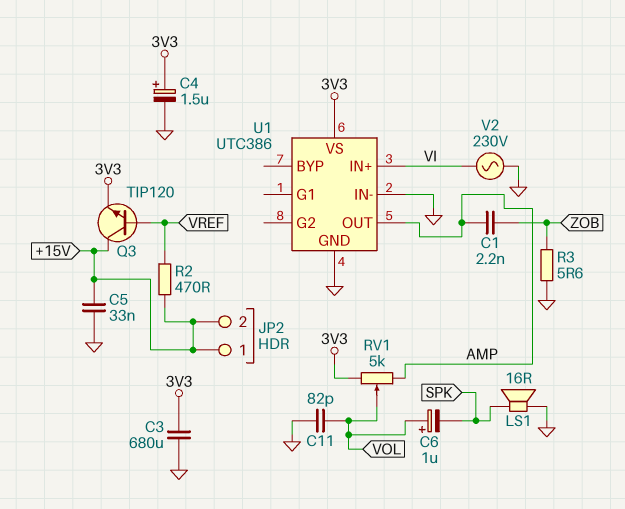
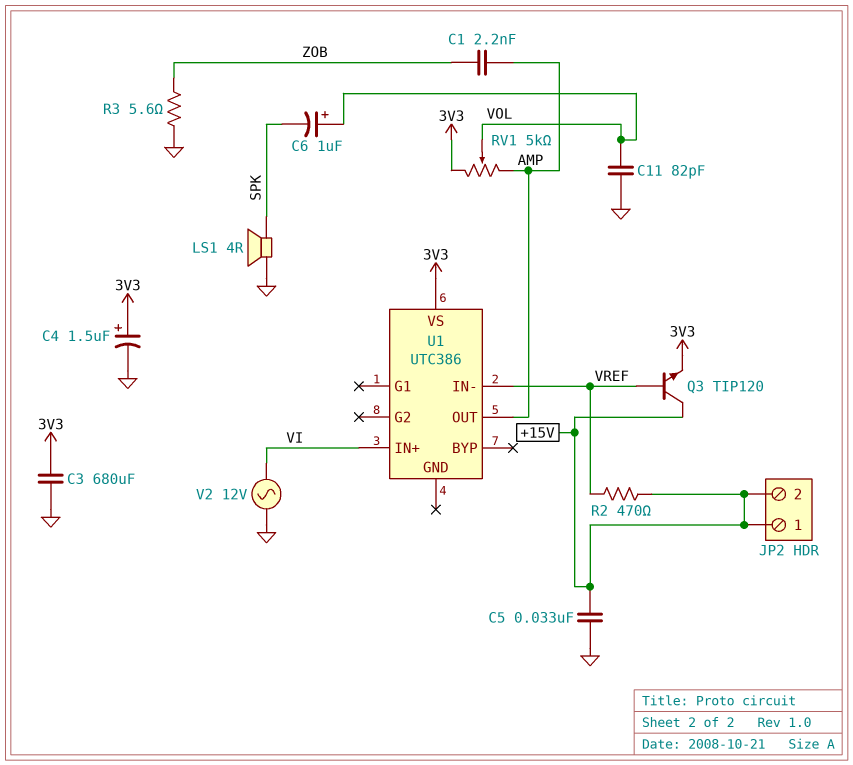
LS1: speaker 16R (GND, SPK) -> speaker 4R (GND, SPK)
U1 pin GND: GND -> none
U1 pin IN-: GND -> VREF
V2: AC 230V (GND, VI) -> AC 12V (GND, VI)

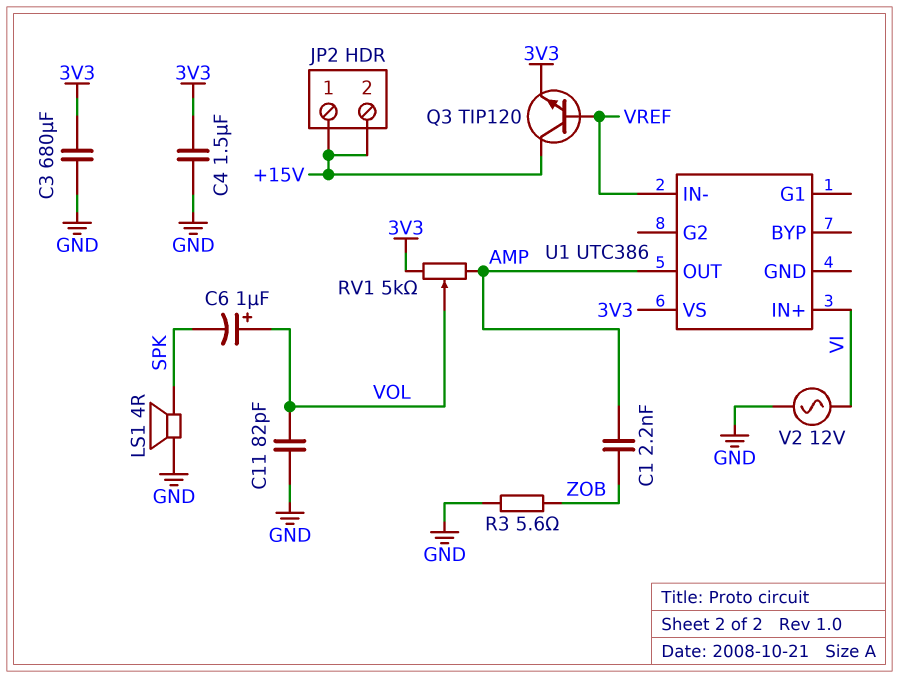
C4: 1.5uF (plus 3V3, minus GND) -> 1.5uF (3V3, GND)
C5: 33nF (+15V, GND) -> none
R2: 470 (+15V, VREF) -> none

